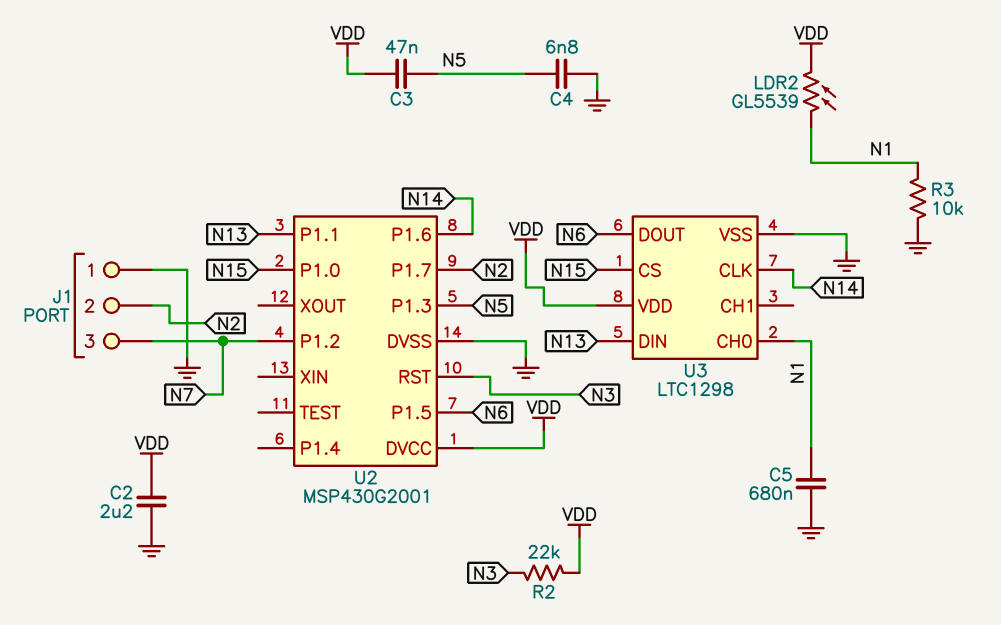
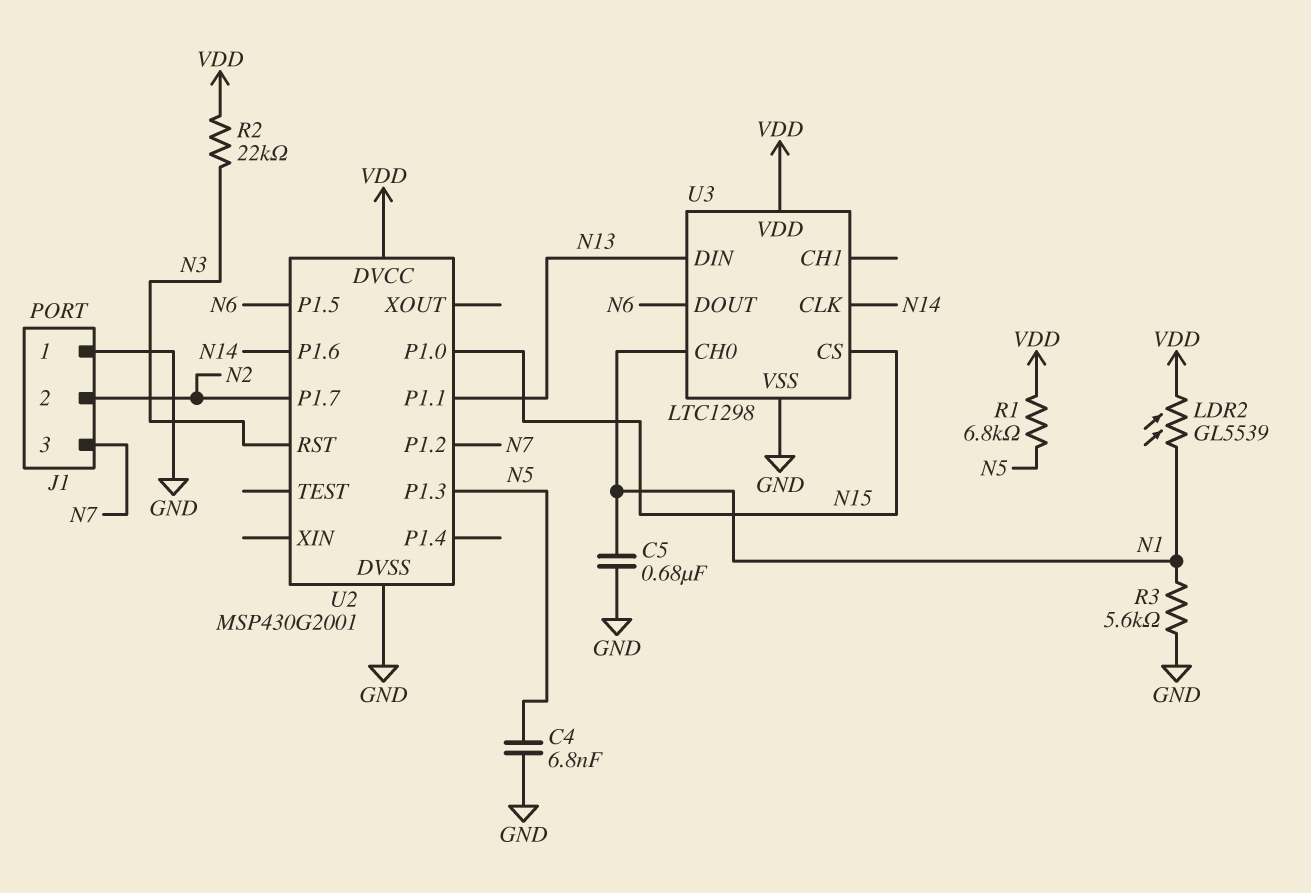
C2: 2.2uF (GND, VDD) -> none
C3: 47nF (N5, VDD) -> none
R1: none -> 6.8k (N5, VDD)
R3: 10k (GND, N1) -> 5.6k (GND, N1)

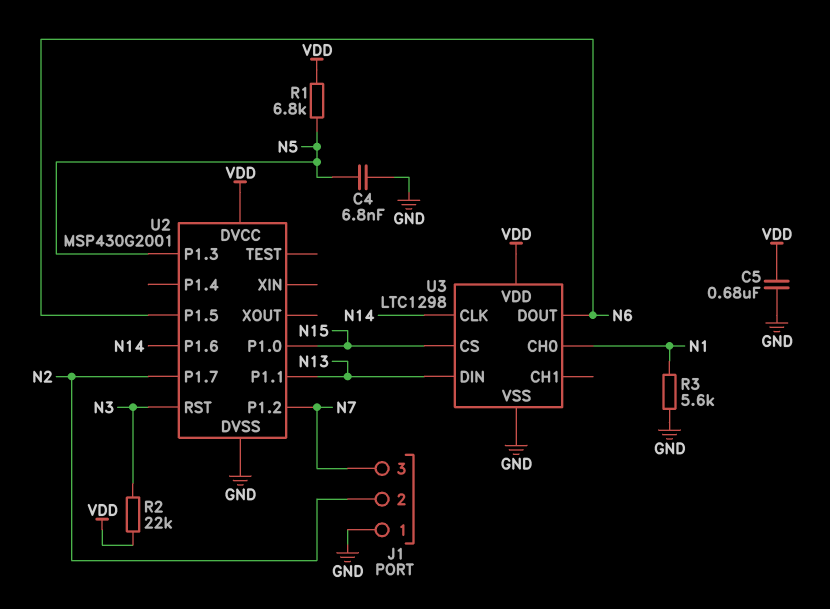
C5: 680nF (GND, N1) -> 680nF (GND, VDD)
LDR2: GL5539 (N1, VDD) -> none

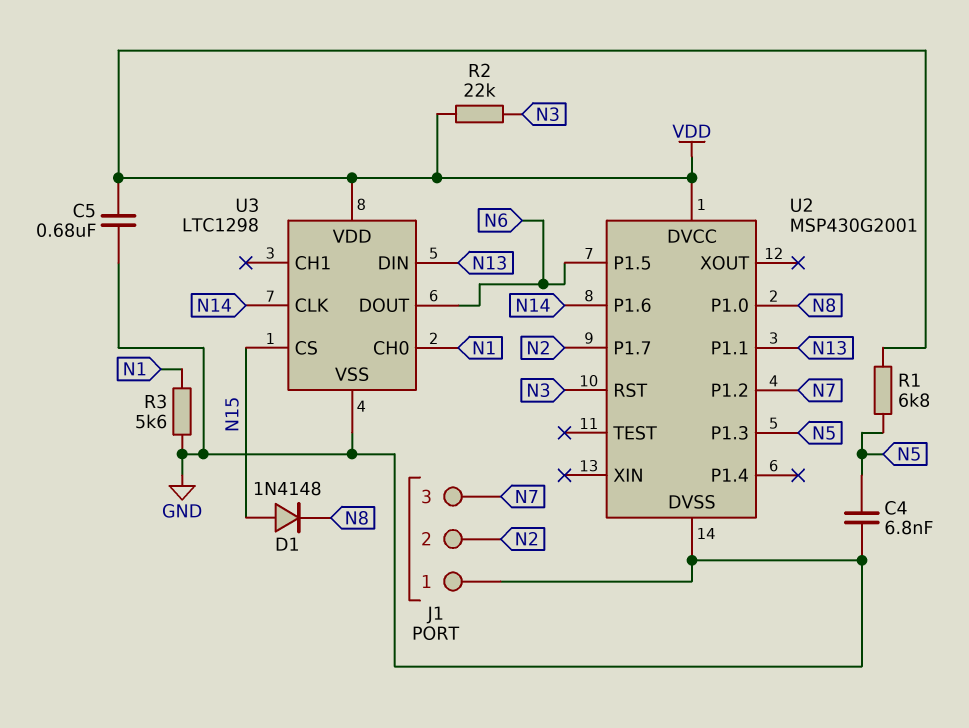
D1: none -> diode 1N4148 (A N15, K N8)
U2 pin P1.0: N15 -> N8

